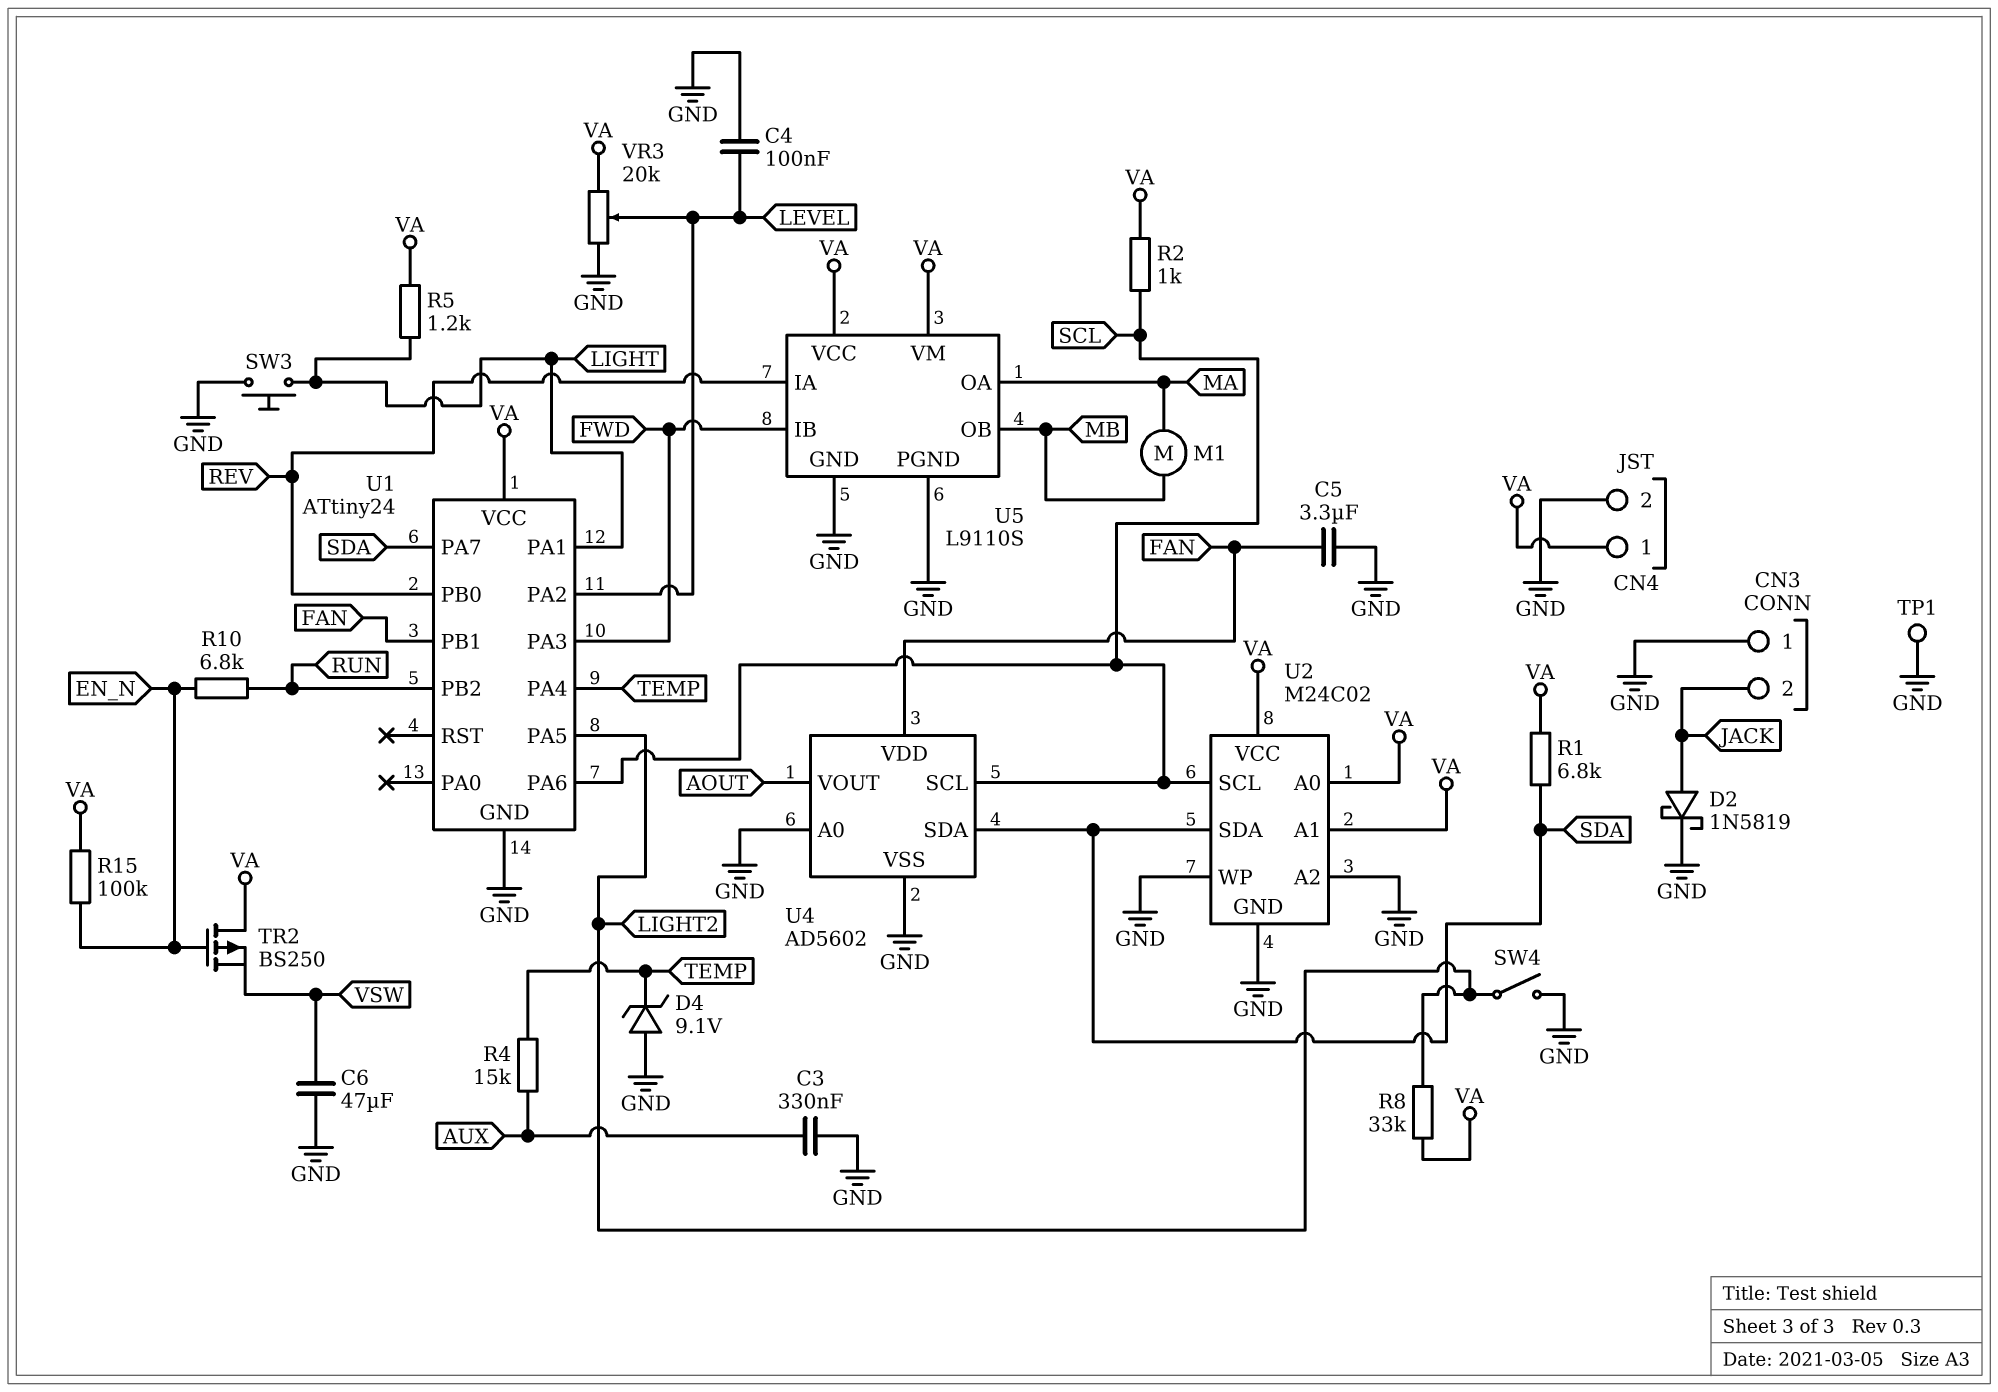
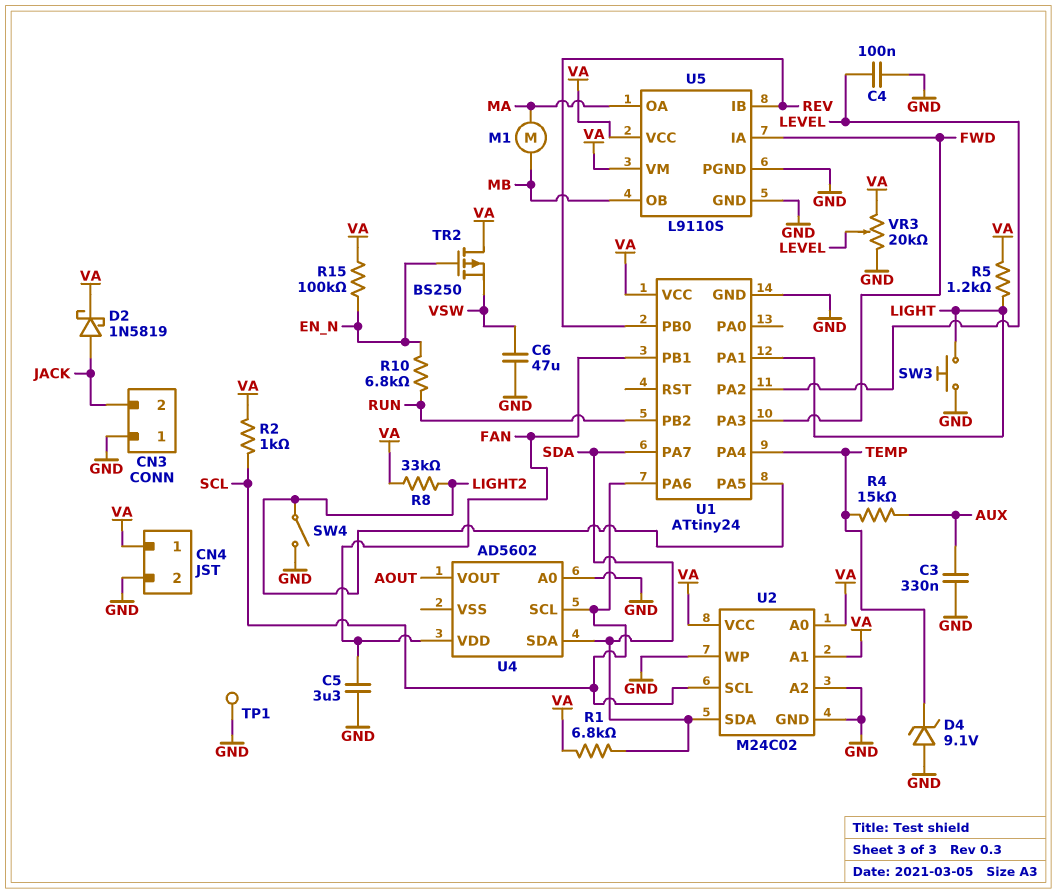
D2: schottky 1N5819 (A JACK, K GND) -> schottky 1N5819 (A JACK, K VA)
U4 pin VSS: GND -> none
U5 pin IA: REV -> FWD
U5 pin IB: FWD -> REV

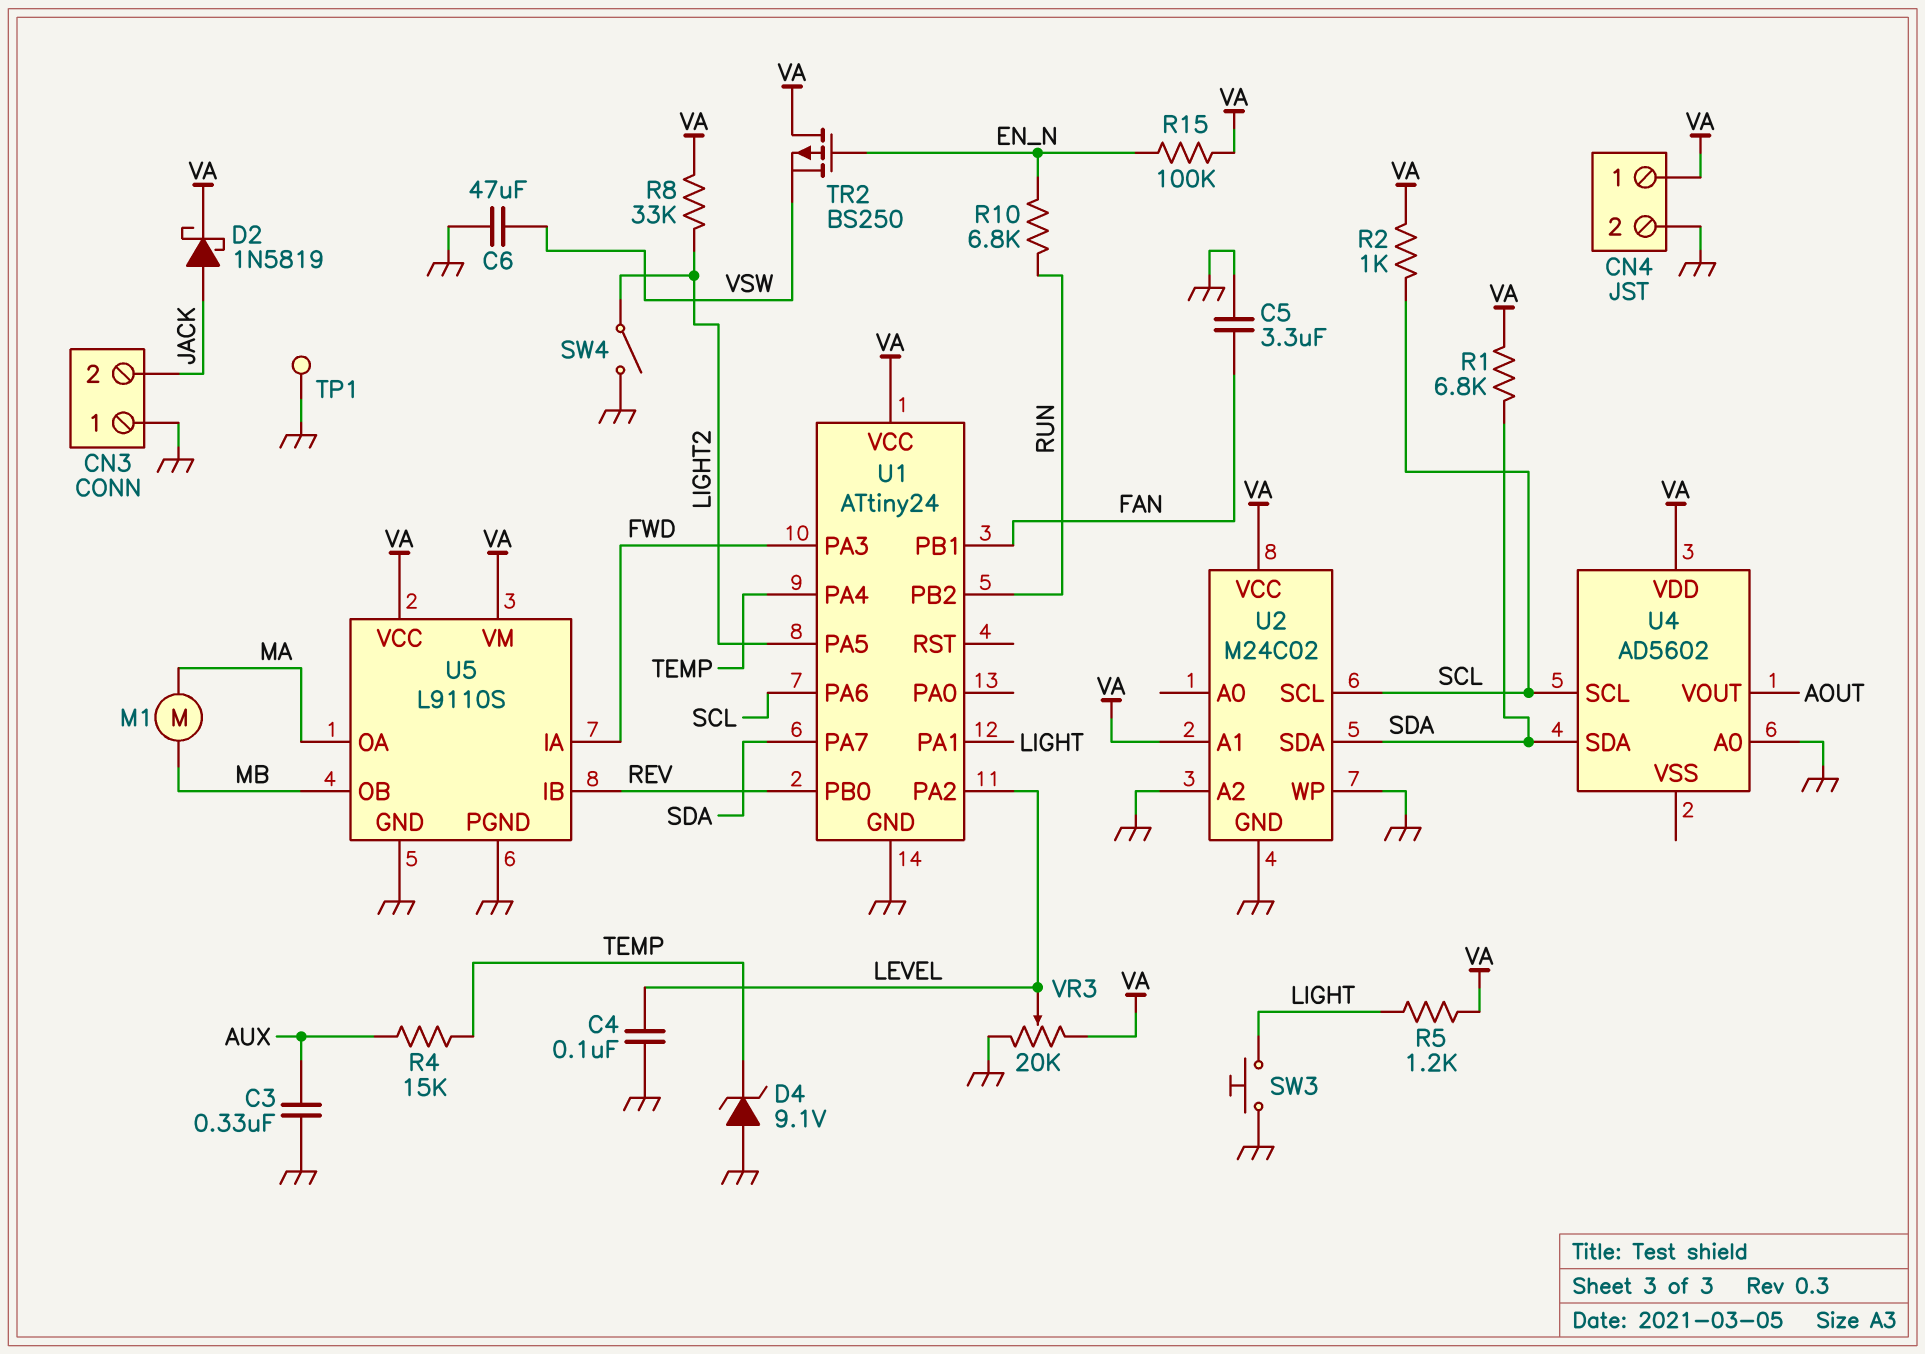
U2 pin A0: VA -> none
U4 pin VDD: FAN -> VA

